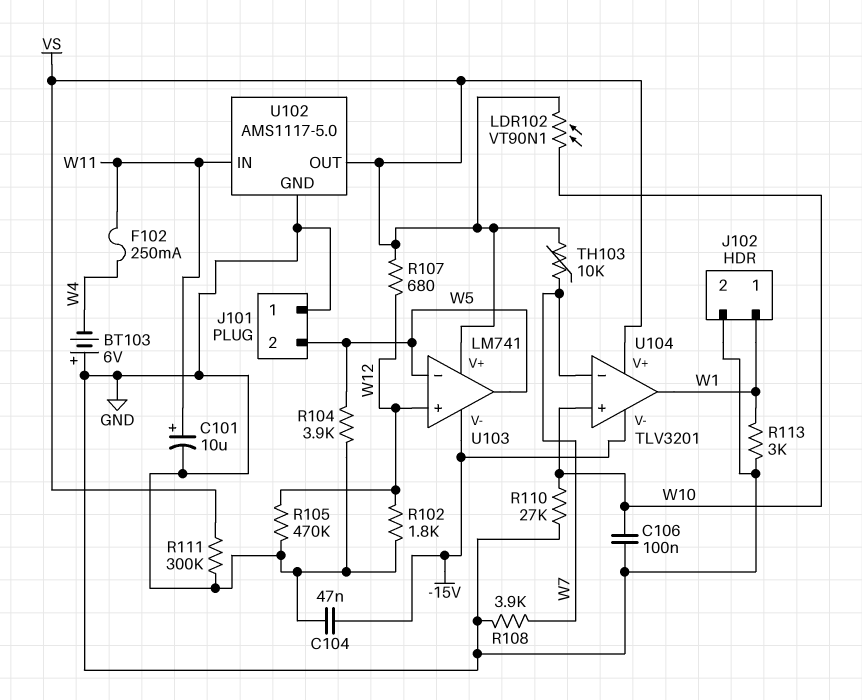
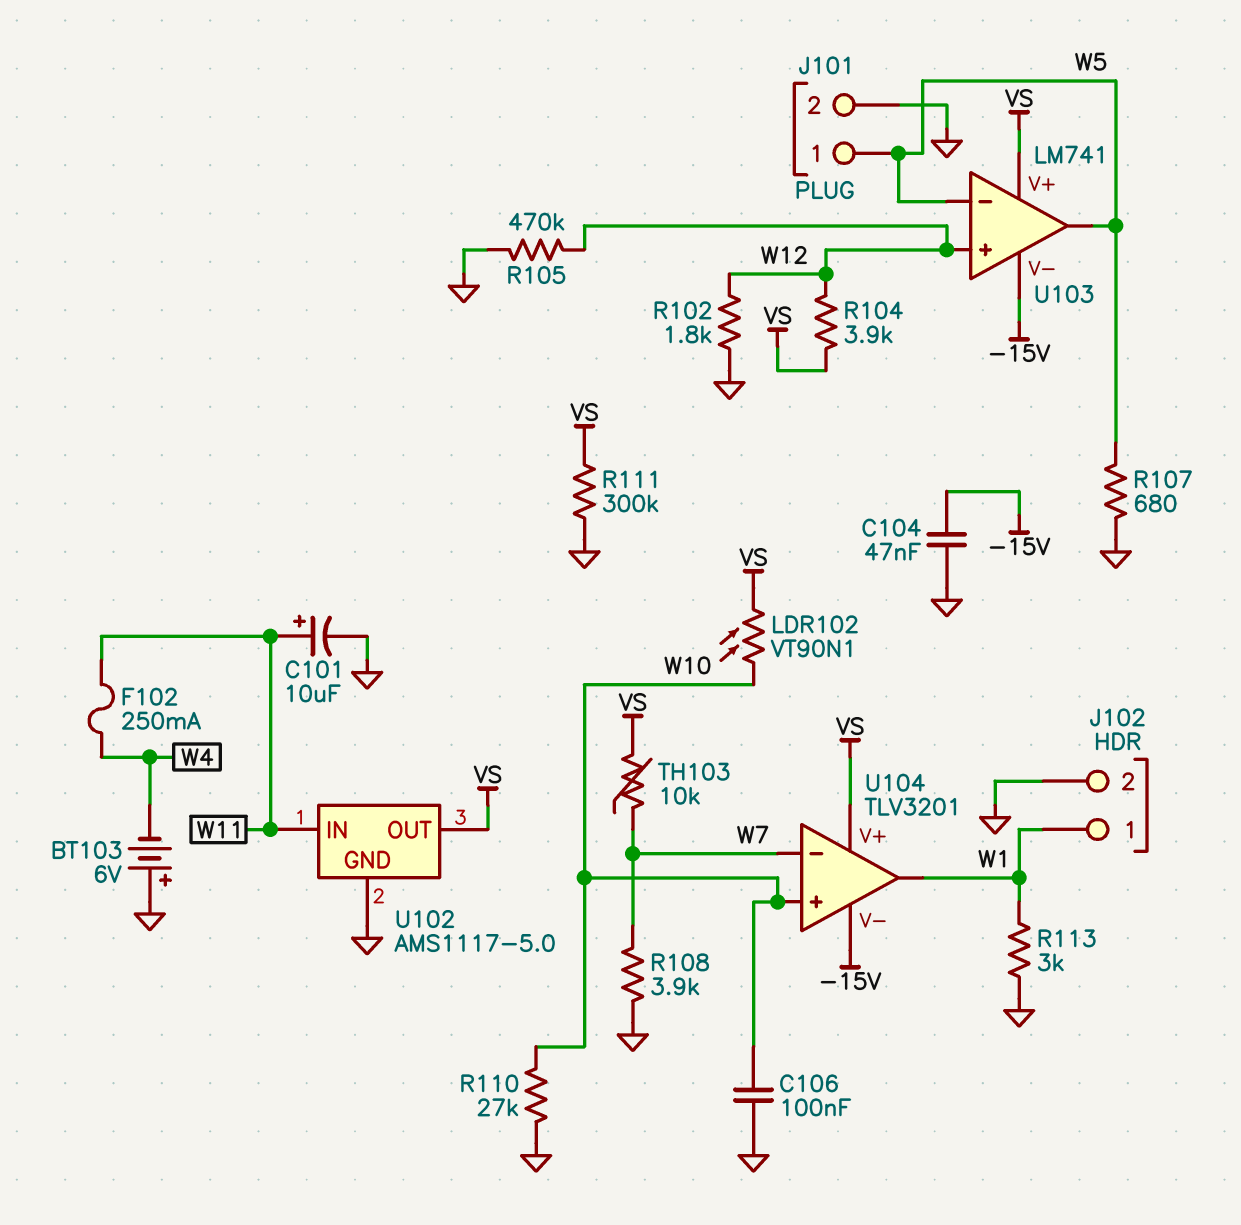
J101 pin 1: GND -> W5
J101 pin 2: W5 -> GND
R104: 3.9k (GND, W5) -> 3.9k (VS, W12)
R107: 680 (VS, W12) -> 680 (GND, W5)

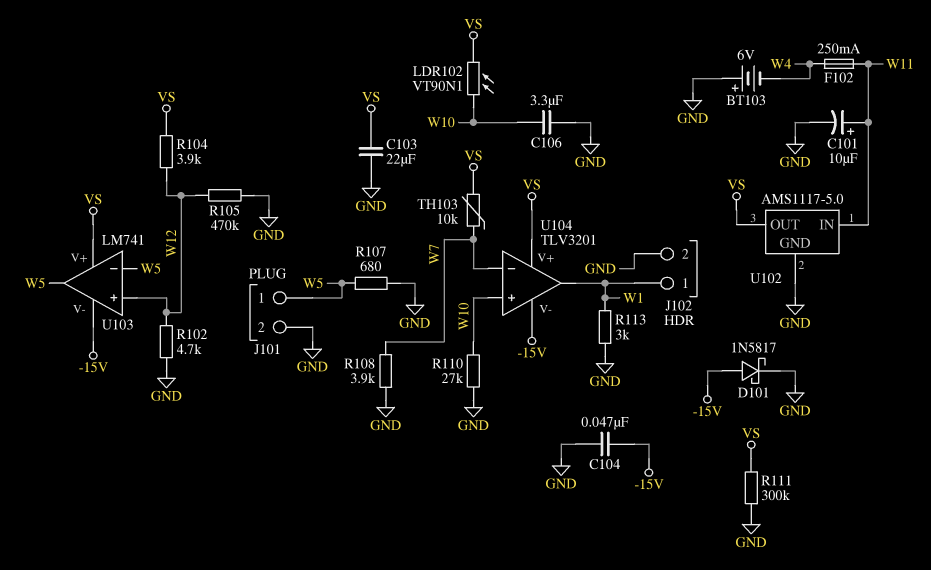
C103: none -> 22uF (GND, VS)
C106: 100nF (GND, W10) -> 3.3uF (GND, W10)
D101: none -> schottky 1N5817 (A -15V, K GND)
R102: 1.8k (GND, W12) -> 4.7k (GND, W12)

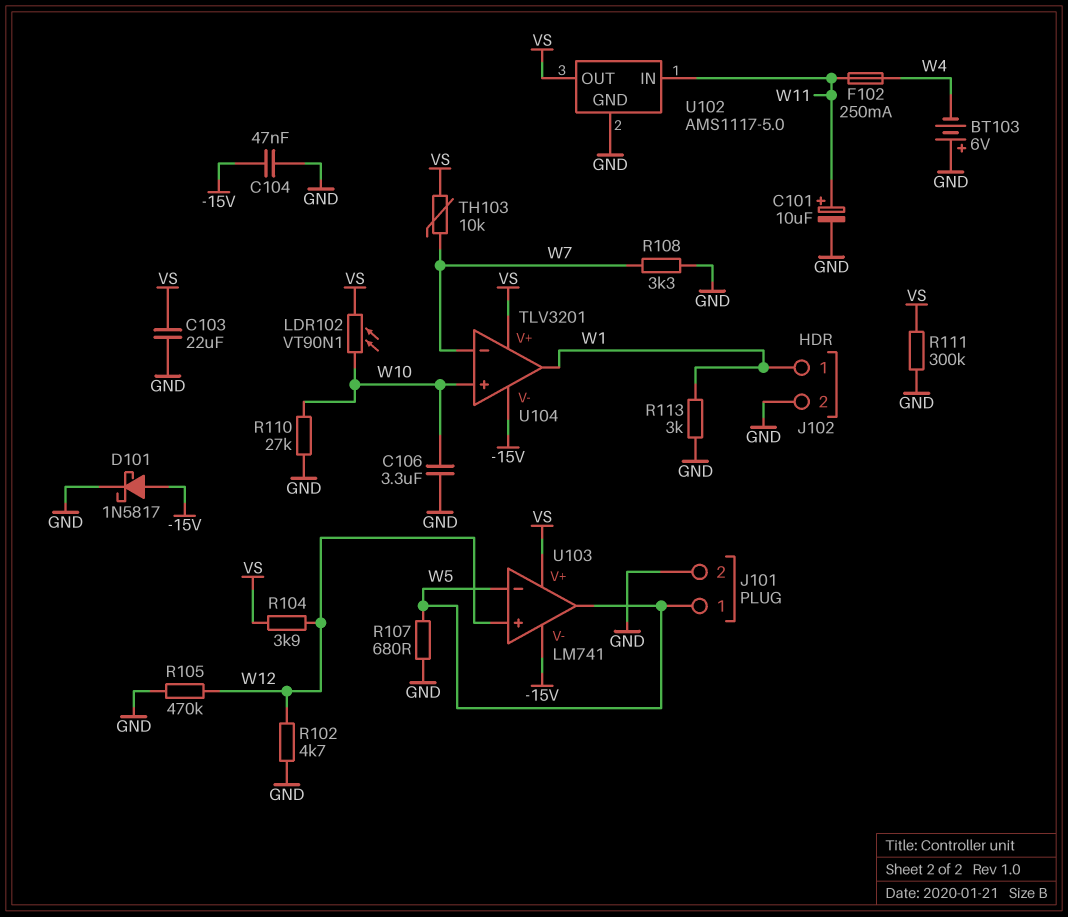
R108: 3.9k (GND, W7) -> 3.3k (GND, W7)

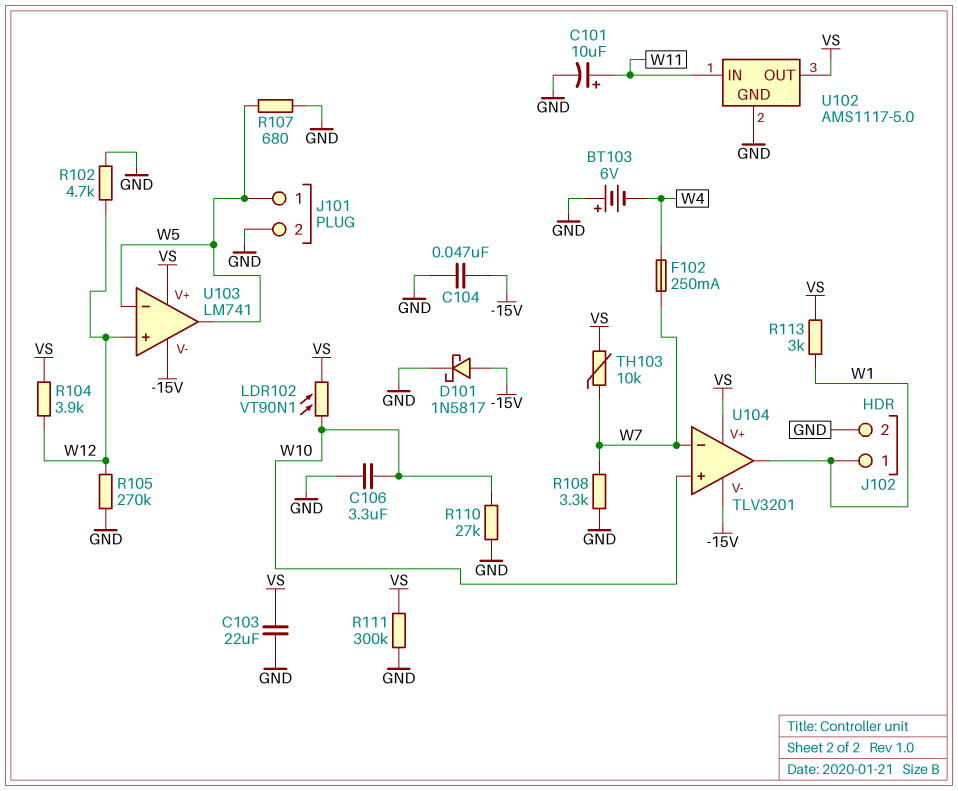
F102: 250mA (W4, W11) -> 250mA (W4, W7)
R105: 470k (GND, W12) -> 270k (GND, W12)
R113: 3k (GND, W1) -> 3k (VS, W1)

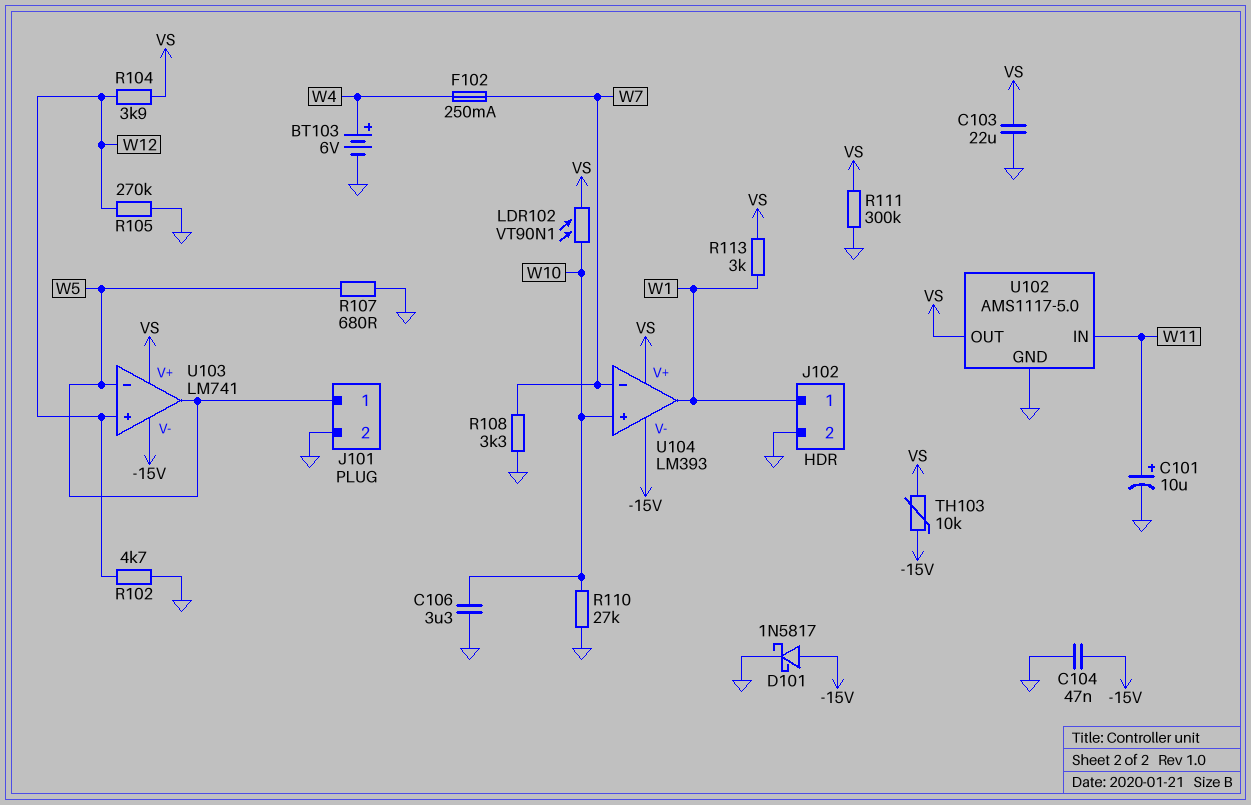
BT103: 6V (plus GND, minus W4) -> 6V (plus W4, minus GND)
TH103: 10k (VS, W7) -> 10k (-15V, VS)
U104: TLV3201 -> LM393

